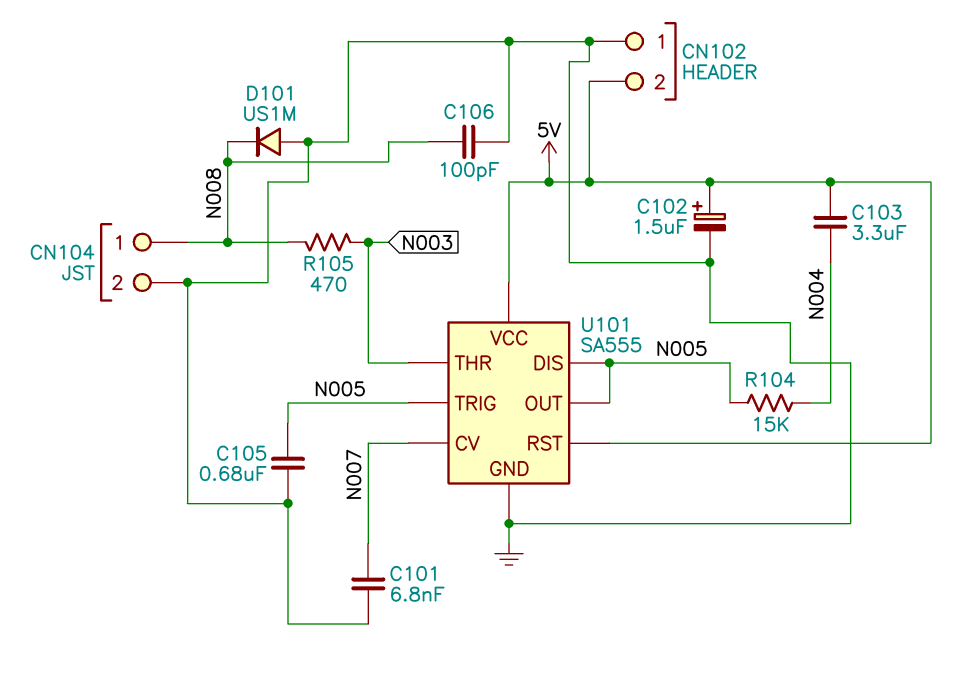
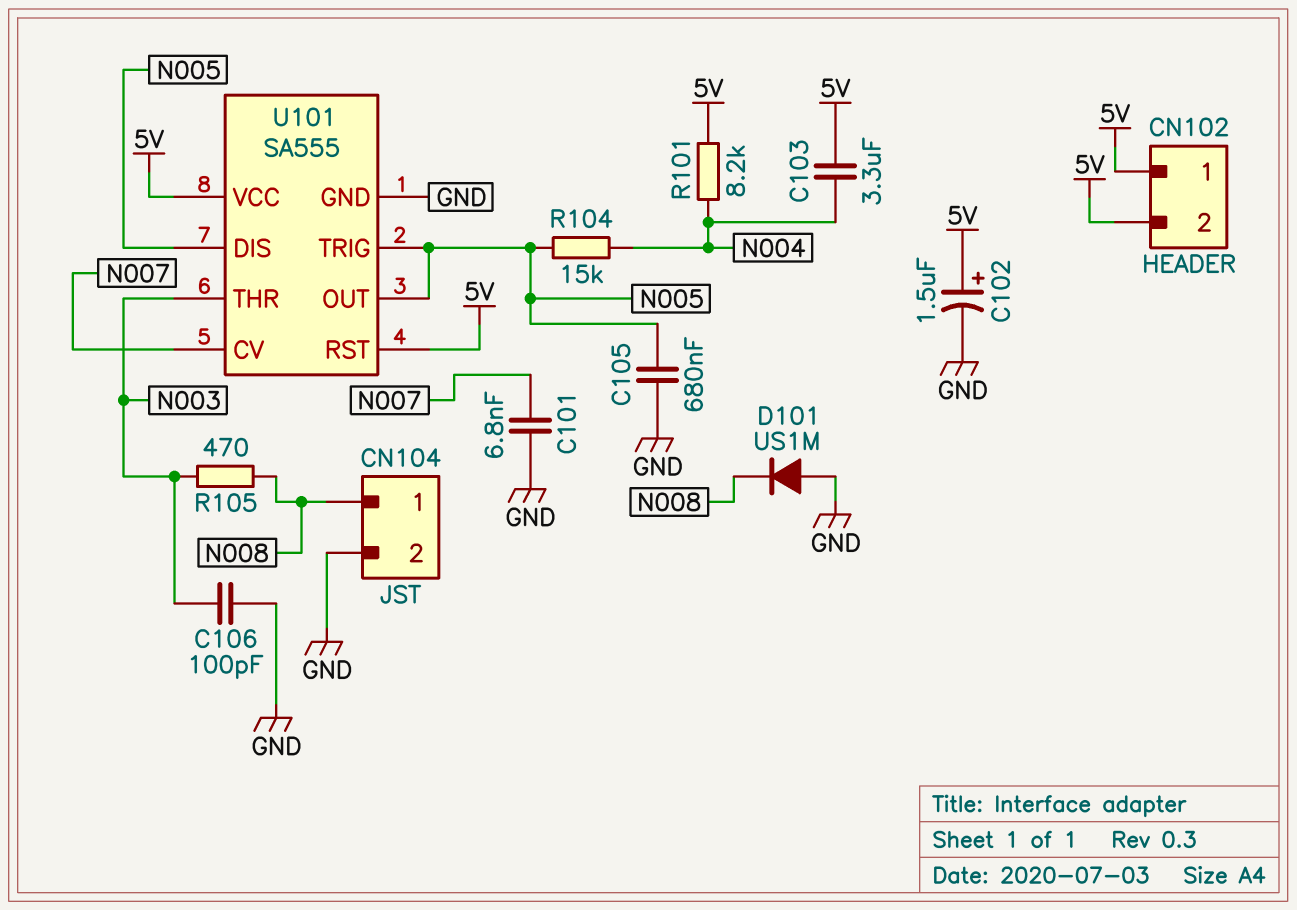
C106: 100pF (GND, N008) -> 100pF (GND, N003)
CN102 pin 1: GND -> 5V
R101: none -> 8.2k (5V, N004)

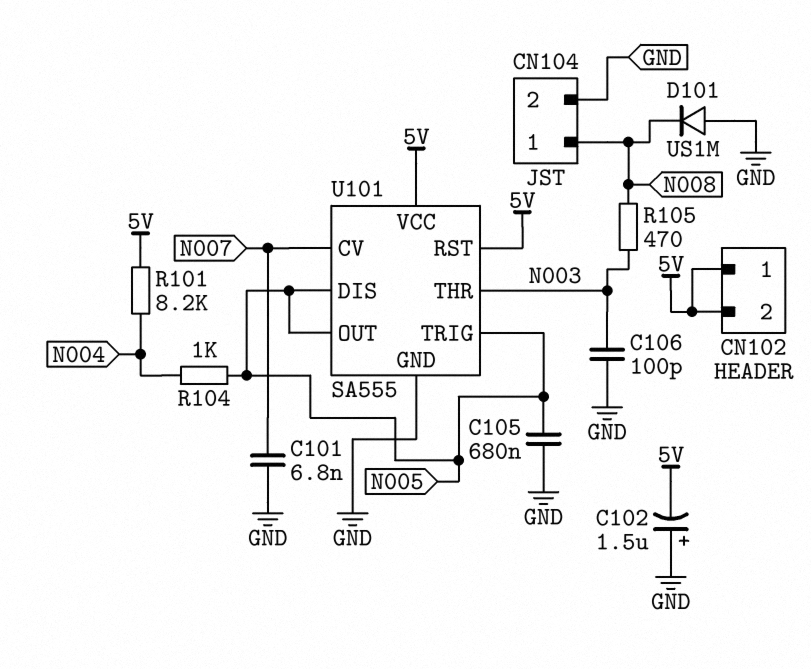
C102: 1.5uF (plus 5V, minus GND) -> 1.5uF (plus GND, minus 5V)
C103: 3.3uF (5V, N004) -> none
R104: 15k (N004, N005) -> 1k (N004, N005)

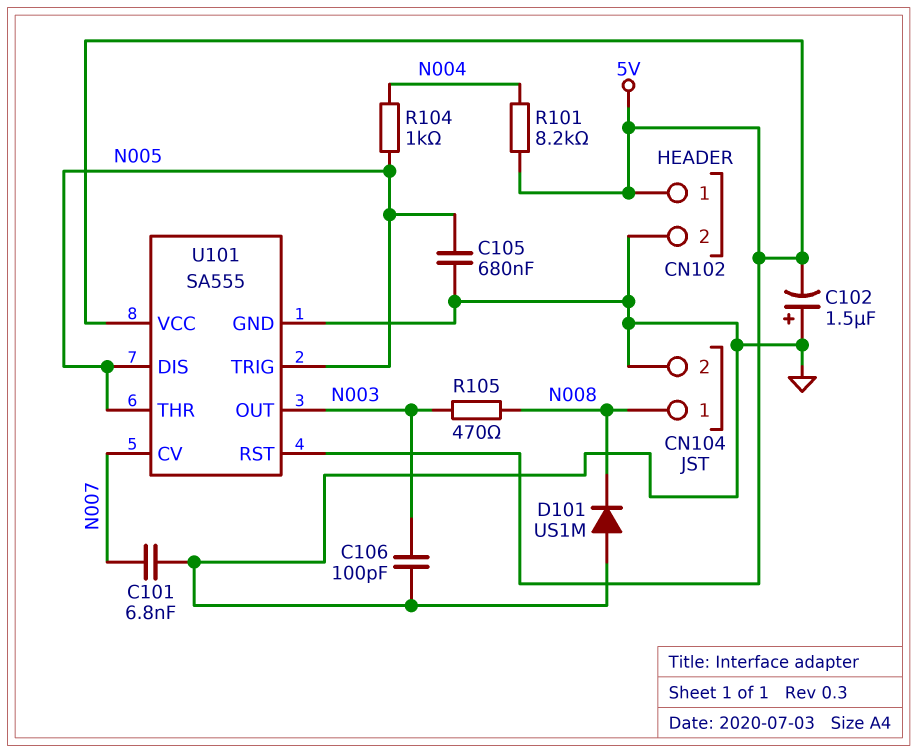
CN102 pin 2: 5V -> GND
U101 pin OUT: N005 -> N003
U101 pin THR: N003 -> N005

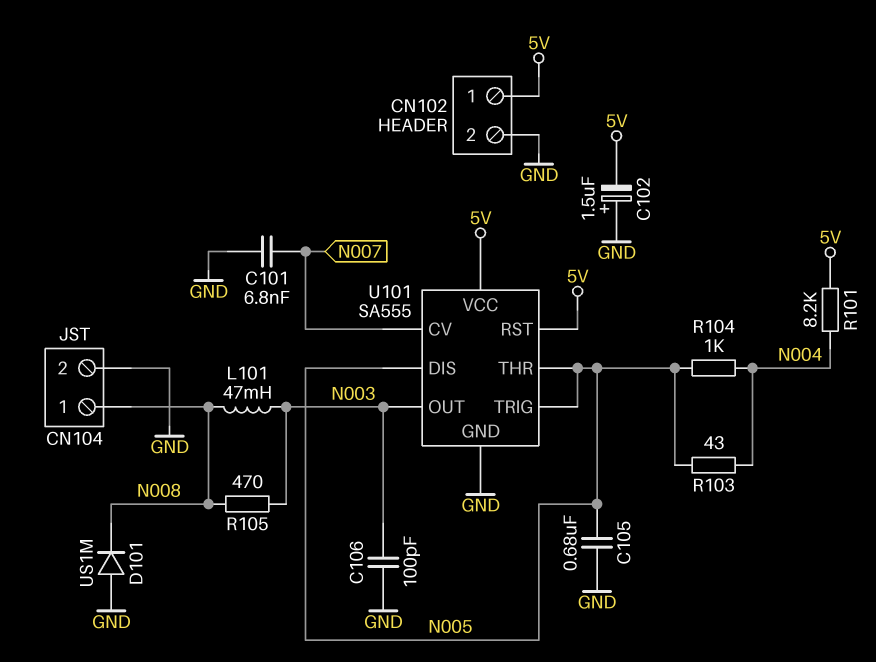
L101: none -> 47mH (N003, N008)
R103: none -> 43 (N004, N005)

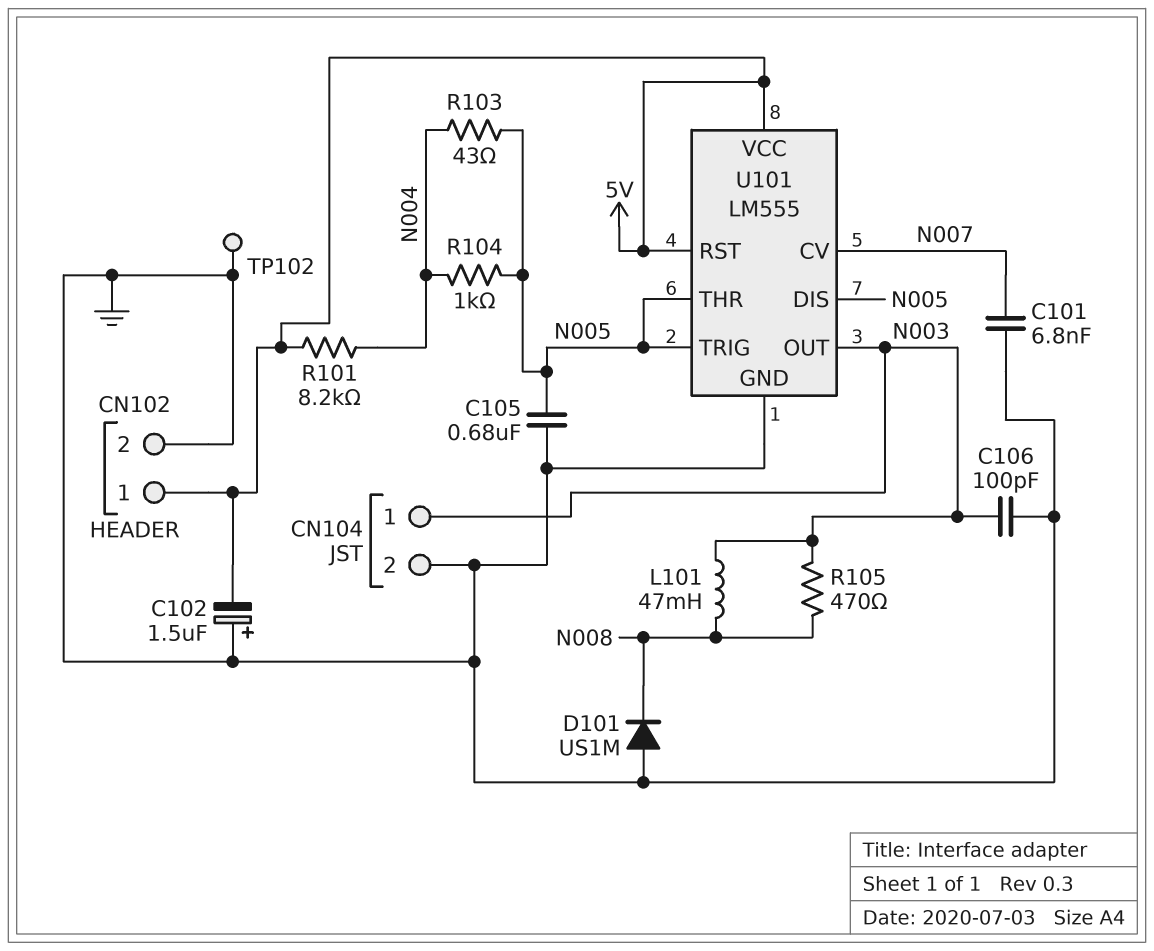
CN104 pin 1: N008 -> N003
TP102: none -> test point (GND)
U101: SA555 -> LM555

